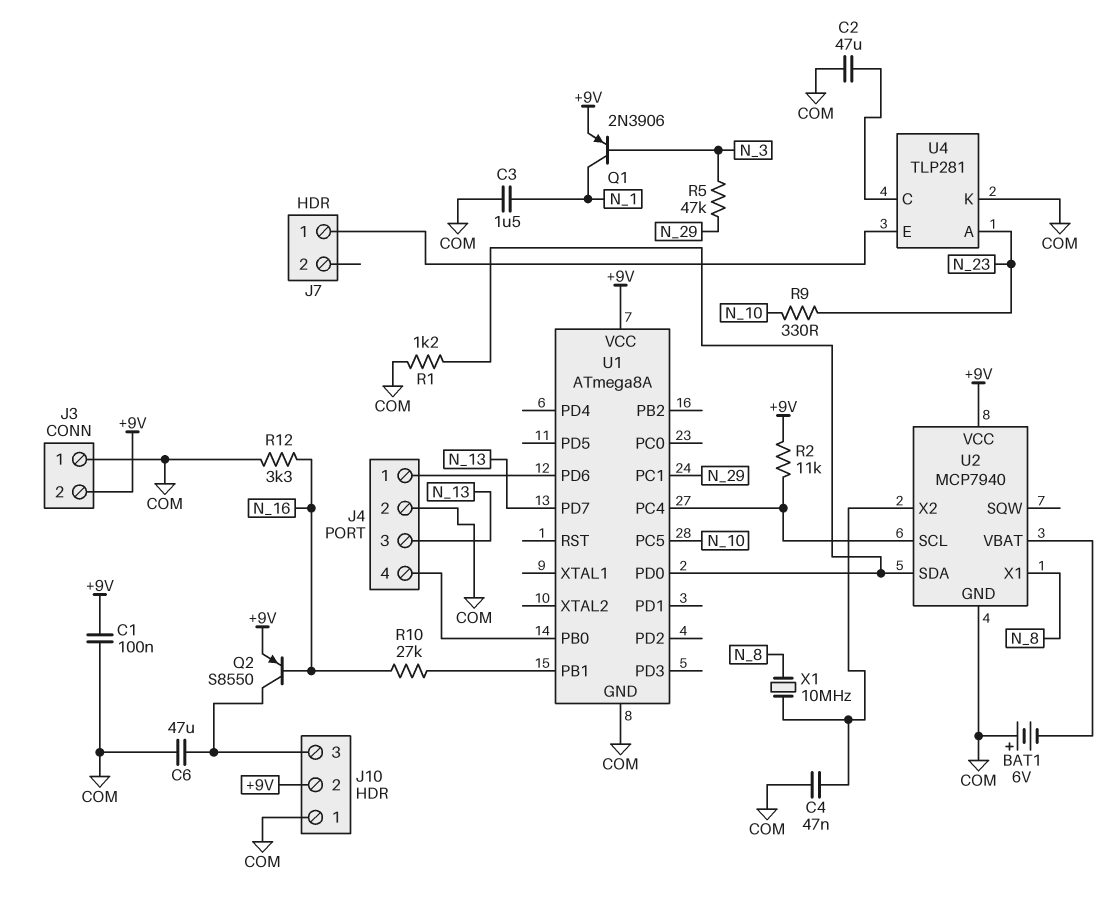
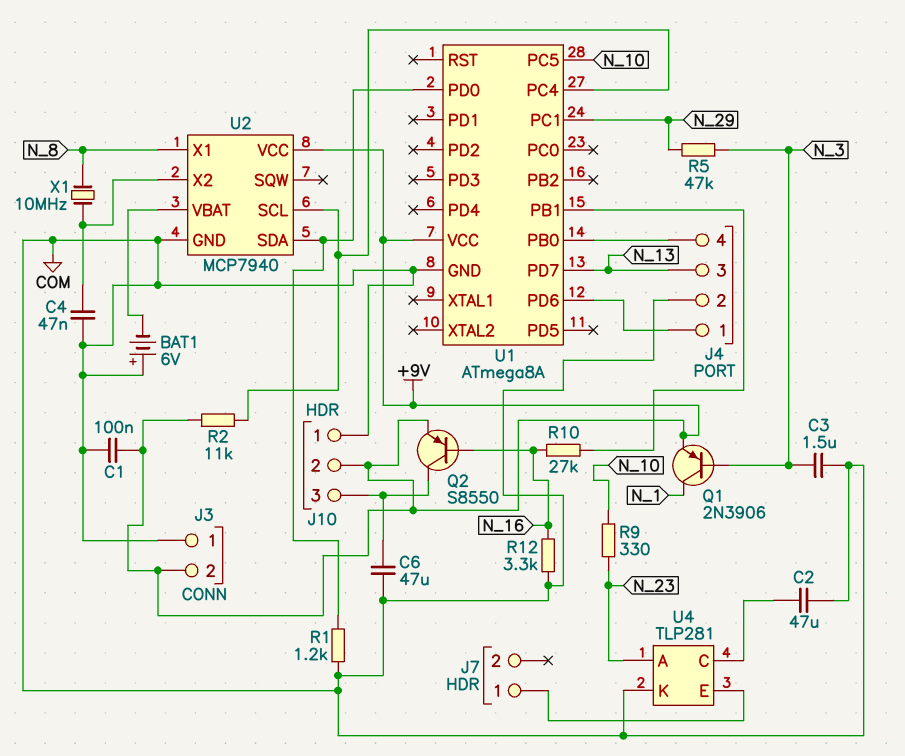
C3: 1.5uF (COM, N_1) -> 1.5uF (COM, N_3)

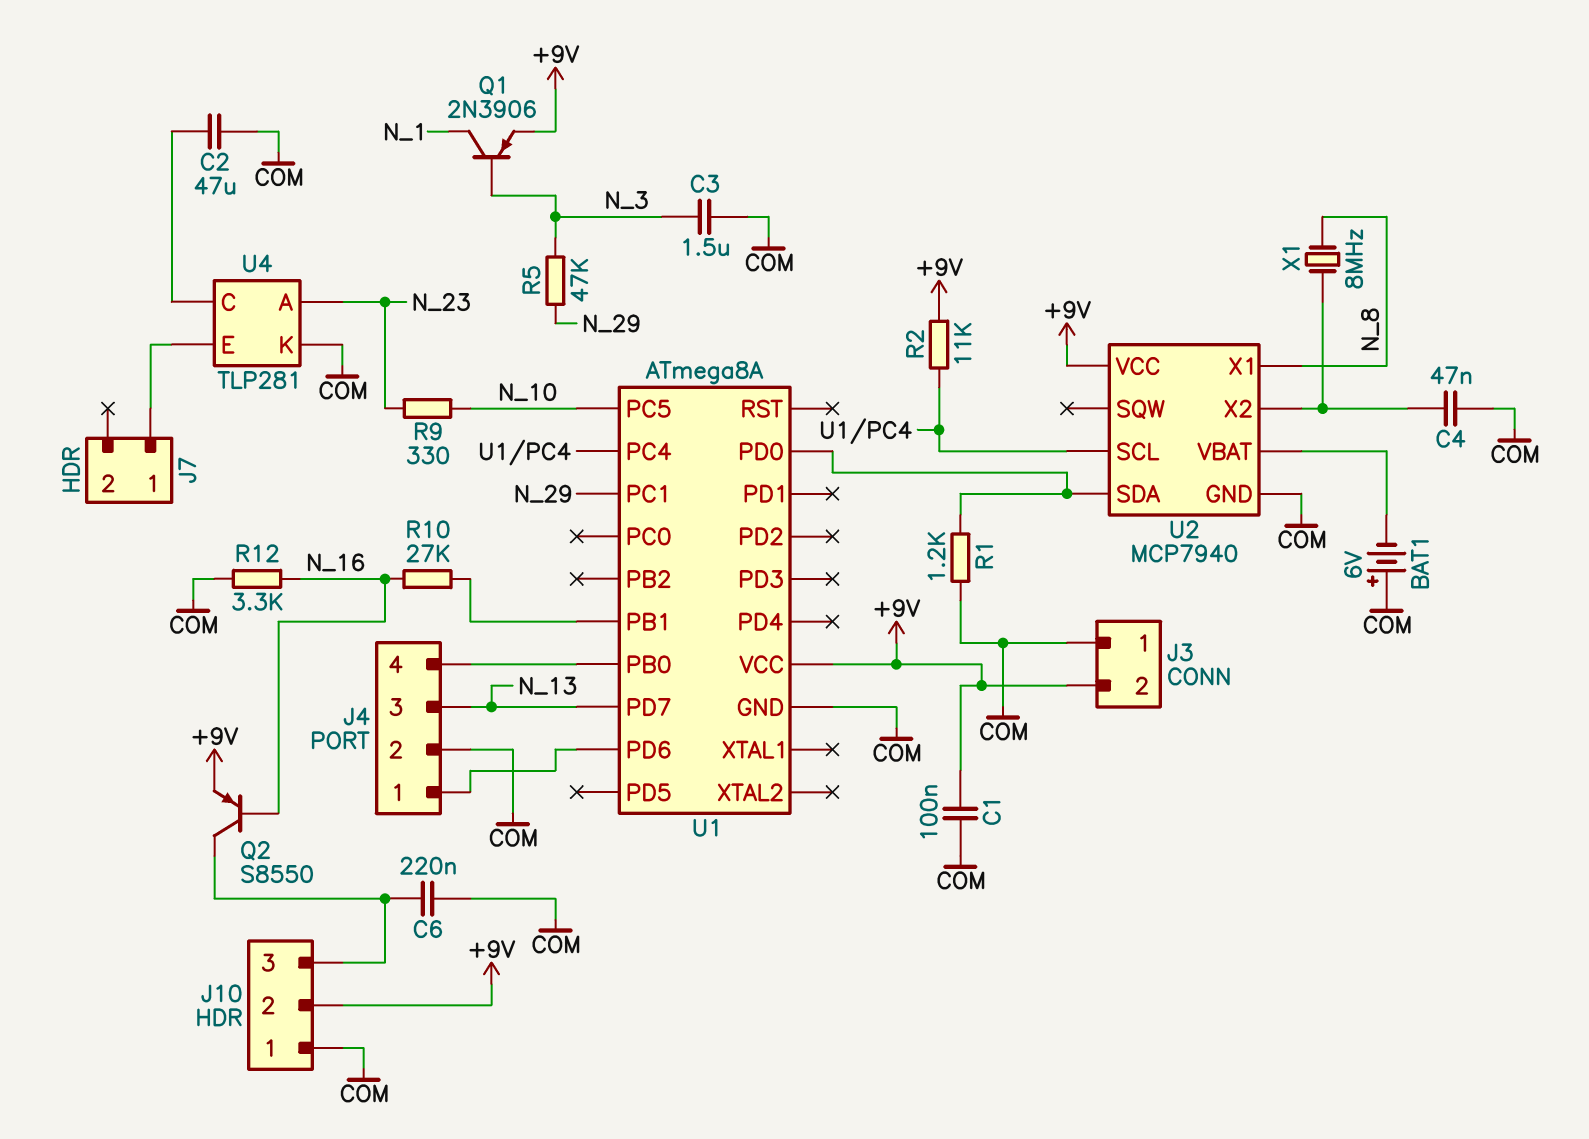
C6: 47uF (COM, J10/3) -> 220nF (COM, J10/3)
X1: 10MHz (N_8, U2/X2) -> 8MHz (N_8, U2/X2)

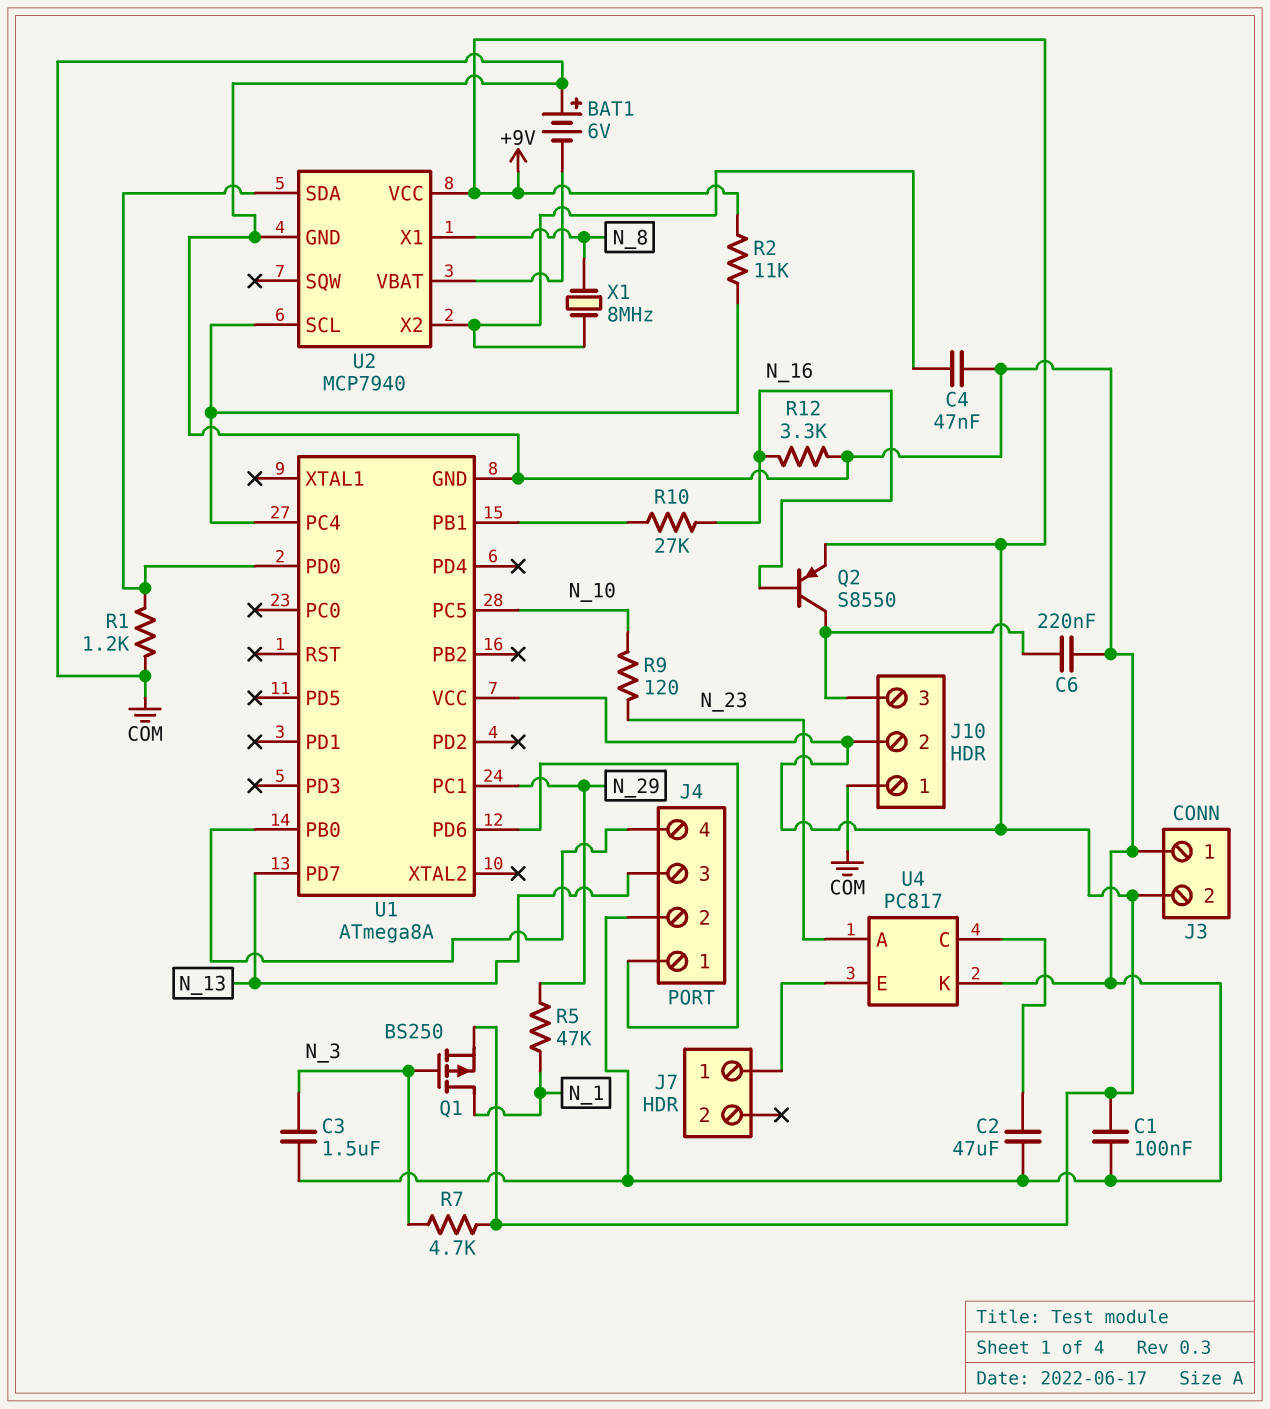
Q1: PNP 2N3906 (B N_3, C N_1, E +9V) -> PMOS BS250 (G N_3, D N_1, S +9V)
R5: 47k (N_3, N_29) -> 47k (N_1, N_29)
R7: none -> 4.7k (+9V, N_3)
R9: 330 (N_10, N_23) -> 120 (N_10, N_23)
U4: TLP281 -> PC817

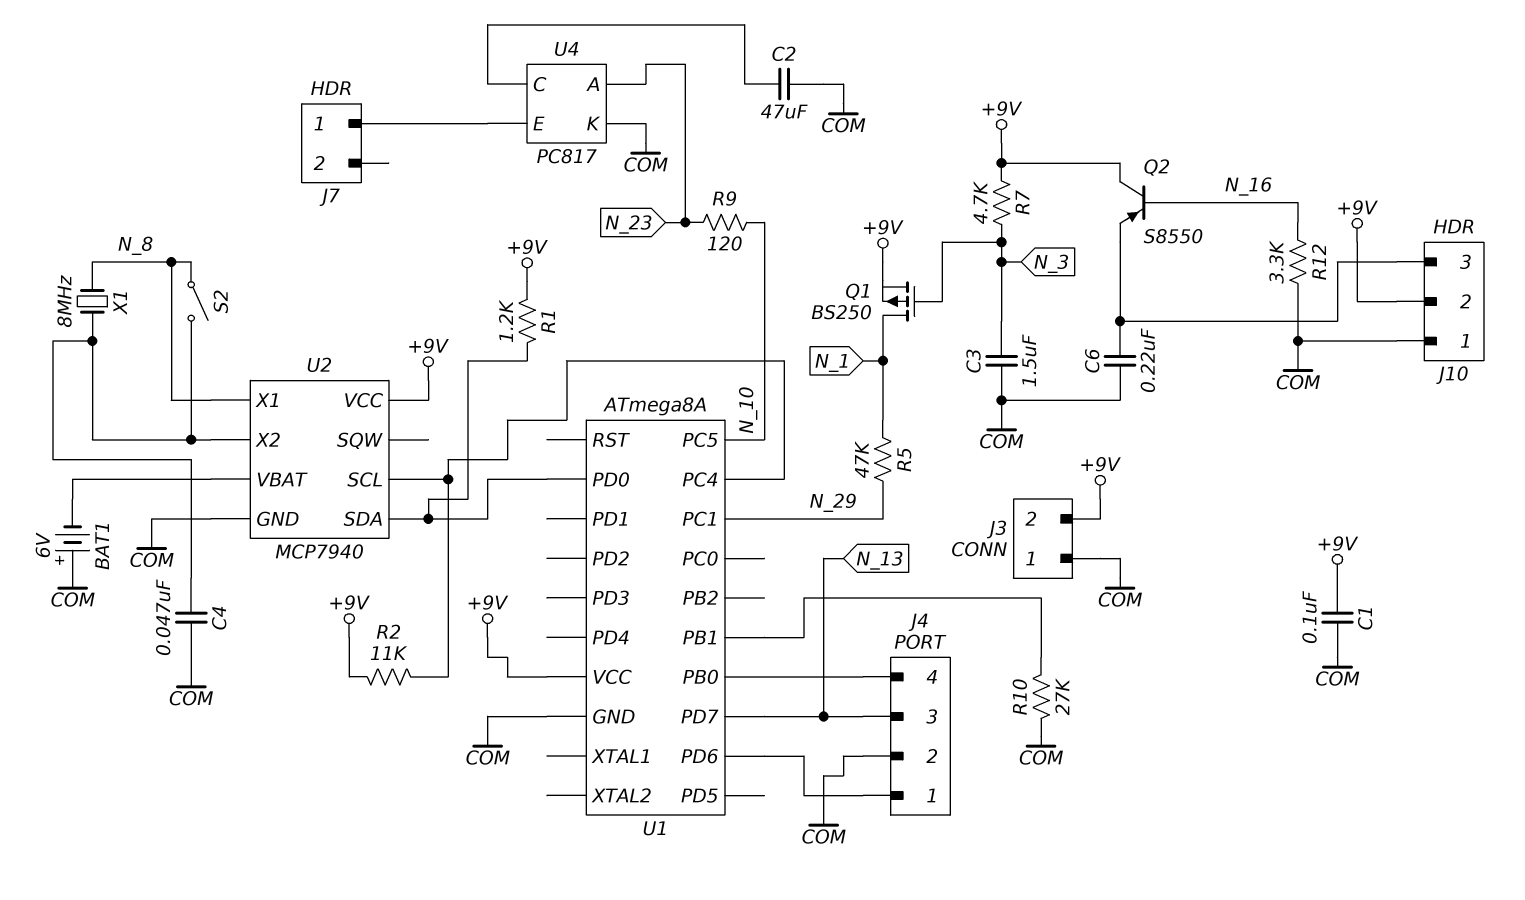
Q2: PNP S8550 (B N_16, C J10/3, E +9V) -> PNP S8550 (B N_16, C +9V, E J10/3)
R1: 1.2k (COM, U1/PD0) -> 1.2k (+9V, U1/PD0)
R10: 27k (N_16, U1/PB1) -> 27k (COM, U1/PB1)
S2: none -> switch (N_8, U2/X2)

